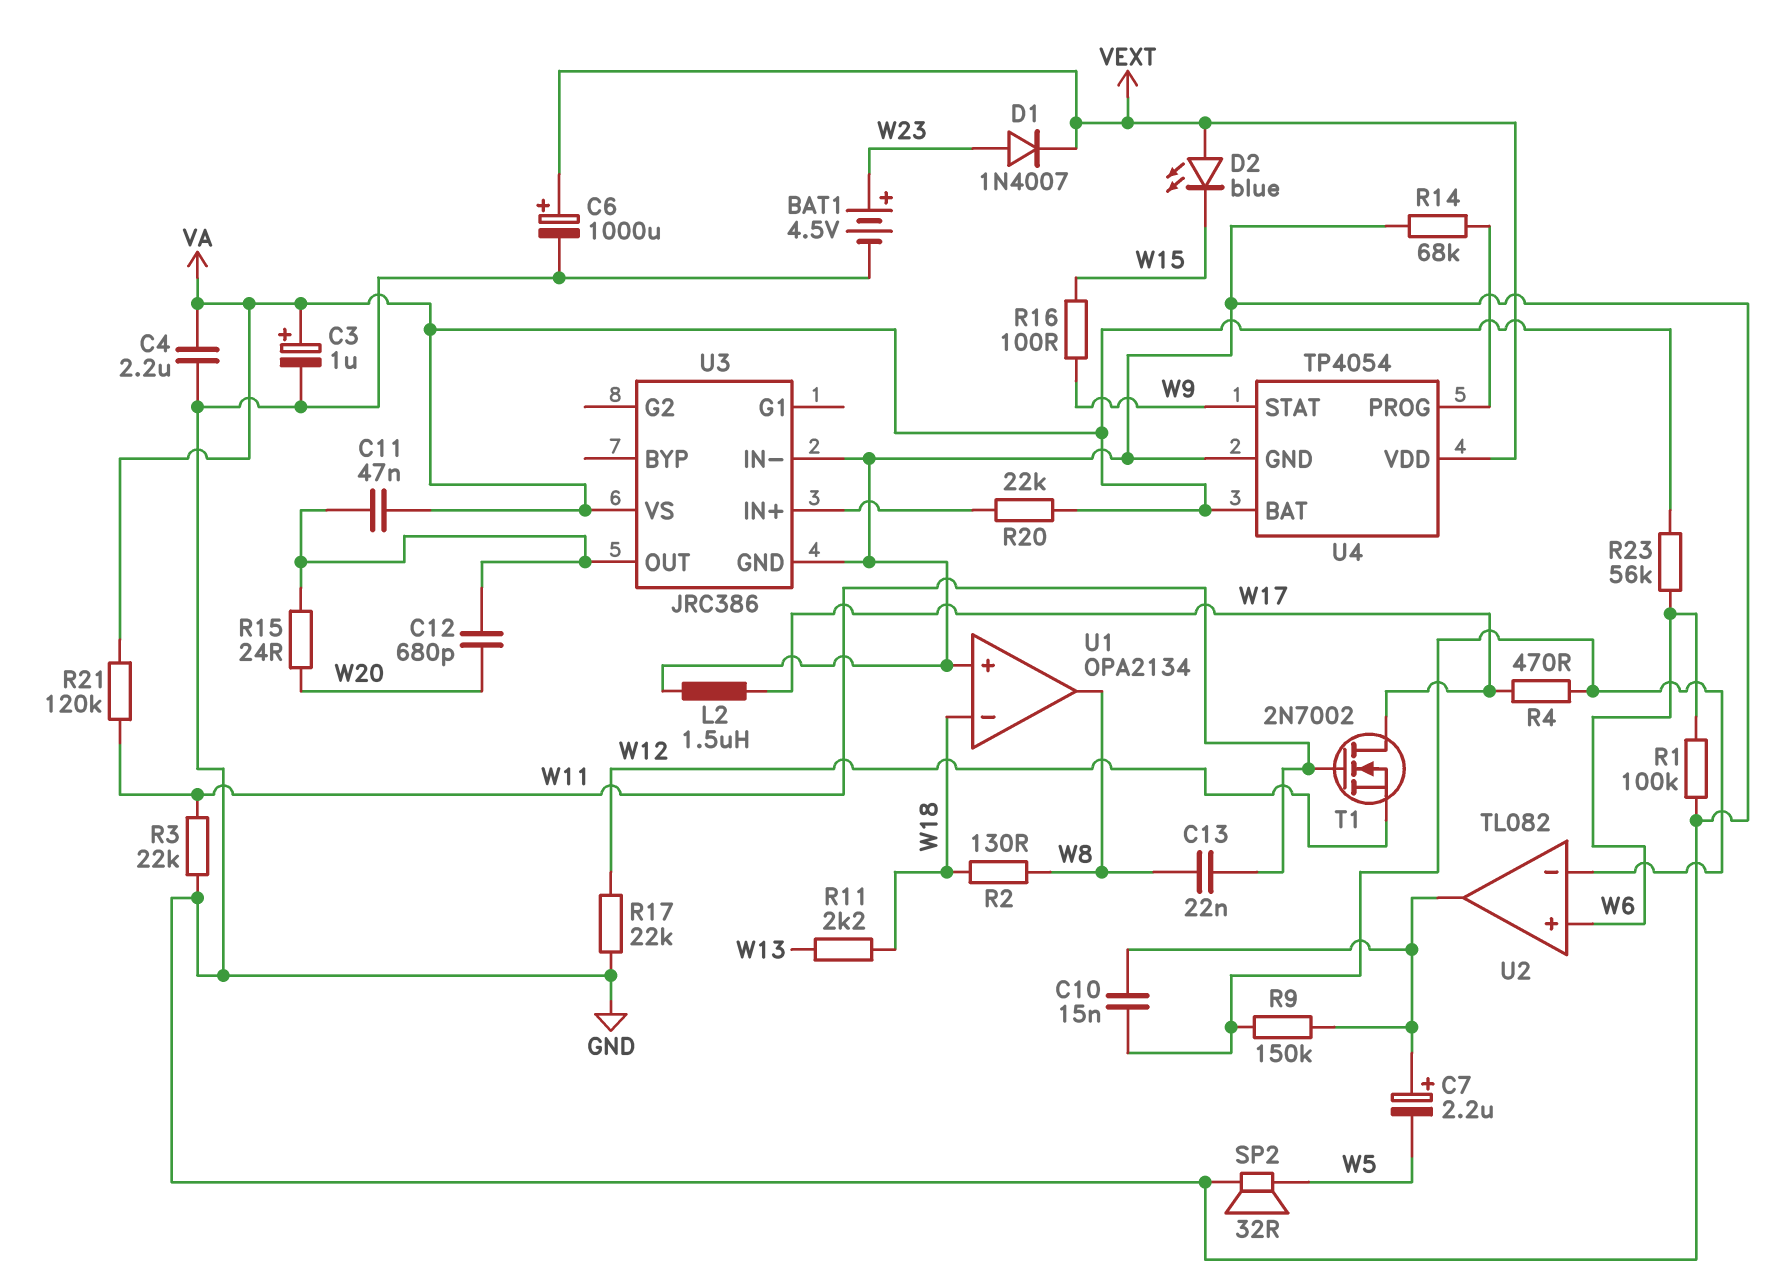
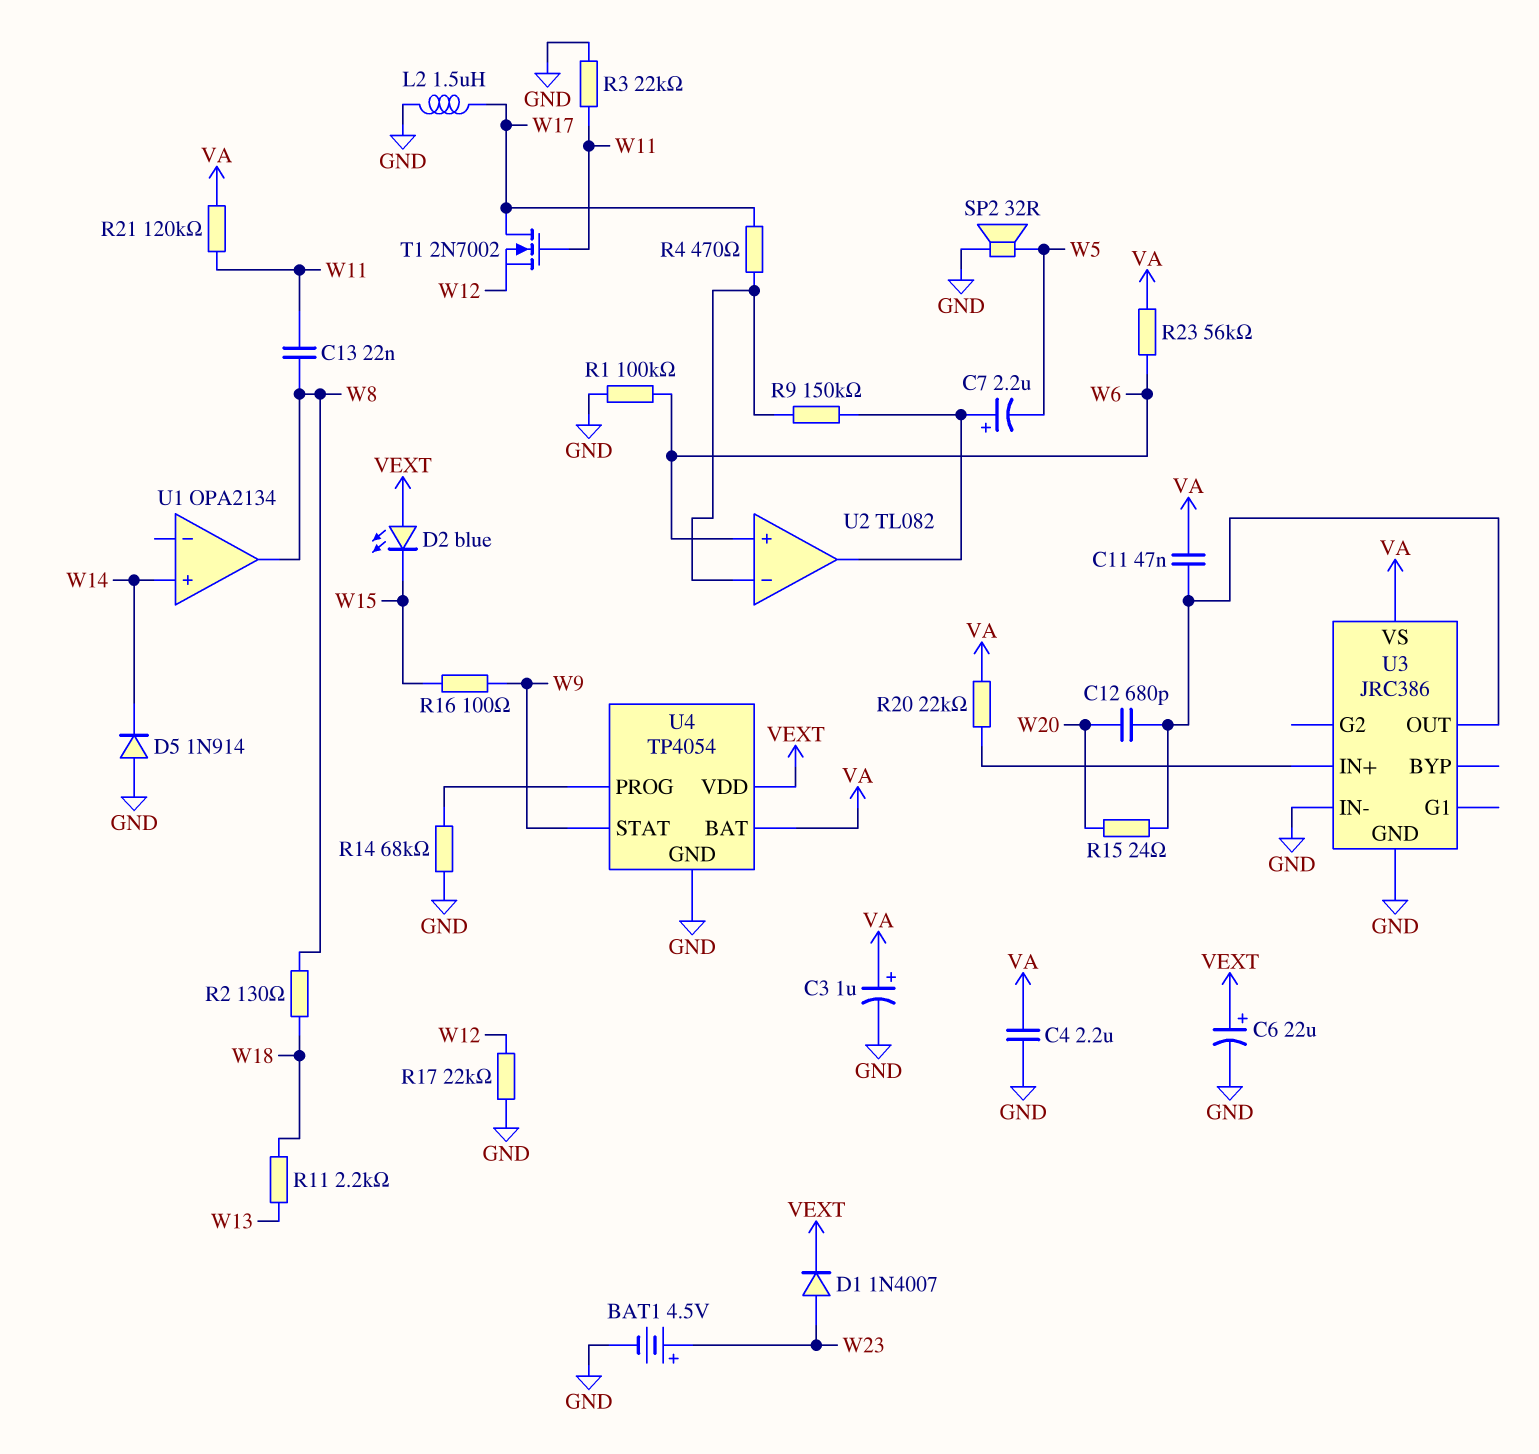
C6: 1000uF (plus VEXT, minus GND) -> 22uF (plus VEXT, minus GND)
C10: 15nF (U2/in-, U2/out) -> none
D5: none -> diode 1N914 (A GND, K W14)
U1 pin in+: GND -> W14
U1 pin in-: W18 -> none

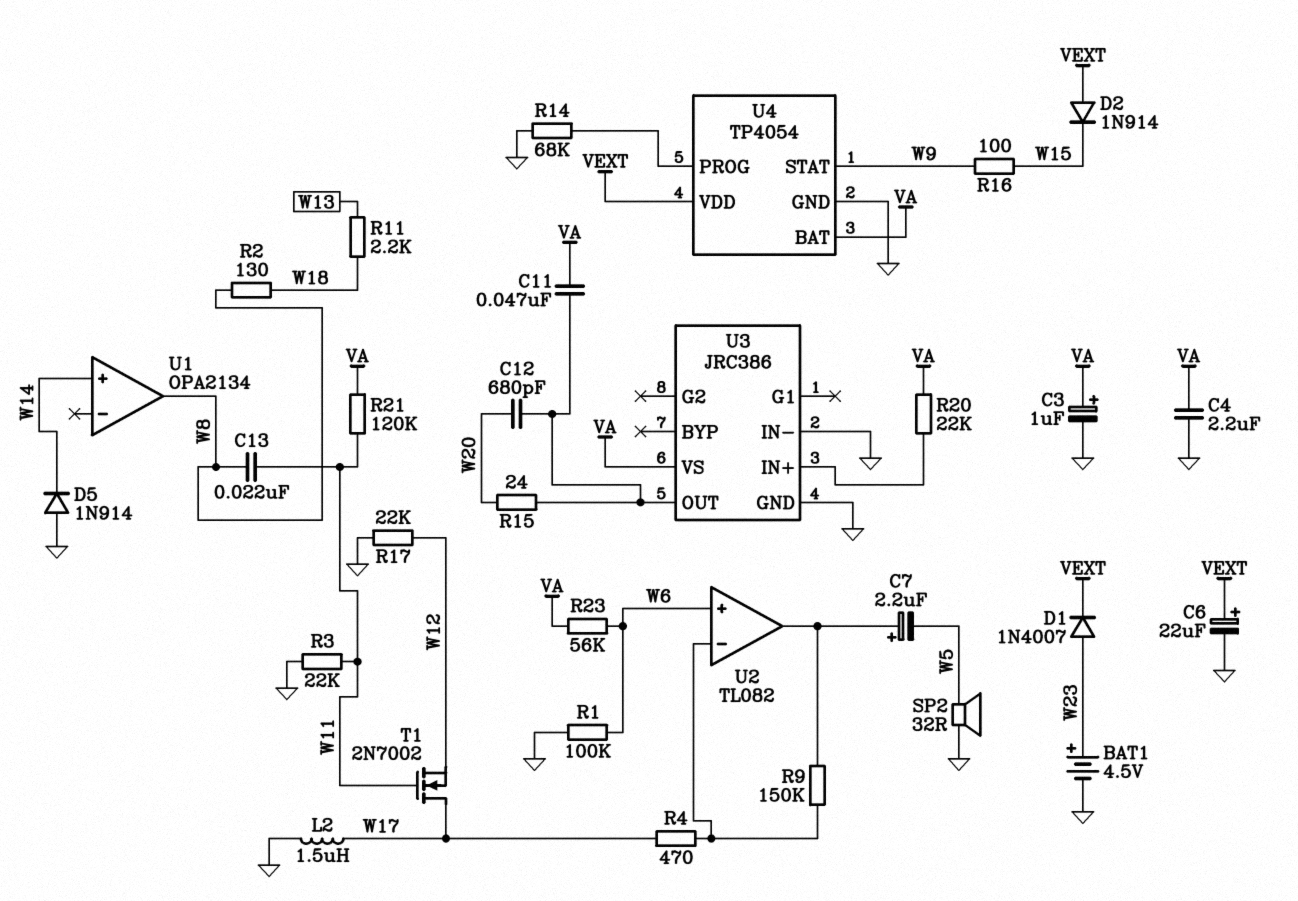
D2: LED blue (A VEXT, K W15) -> diode 1N914 (A VEXT, K W15)

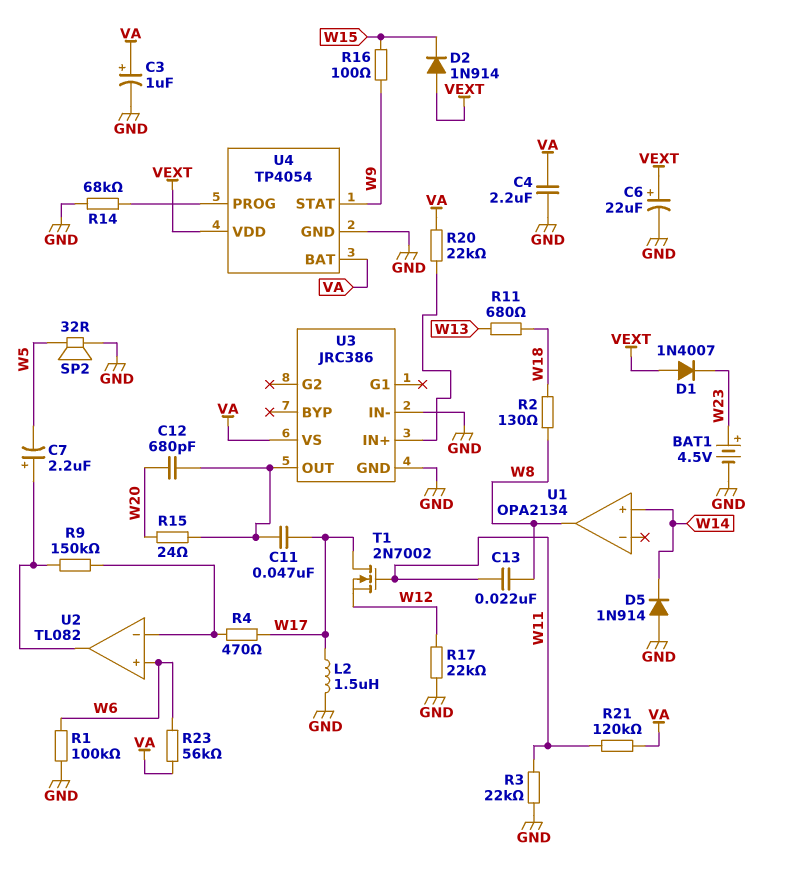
C11: 47nF (U3/OUT, VA) -> 47nF (U3/OUT, W17)
D1: diode 1N4007 (A W23, K VEXT) -> diode 1N4007 (A VEXT, K W23)
R11: 2.2k (W13, W18) -> 680 (W13, W18)

